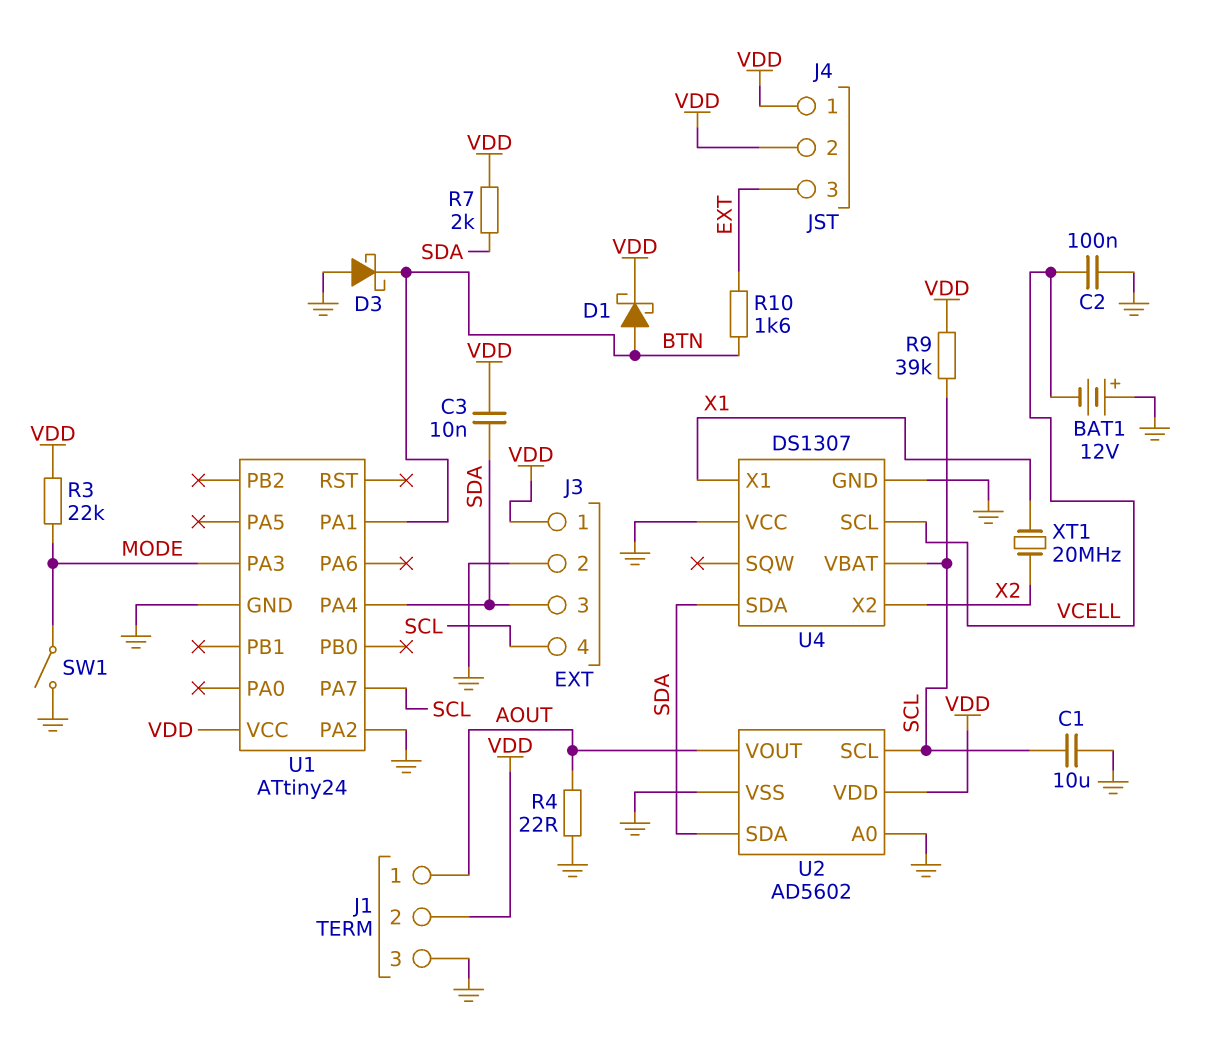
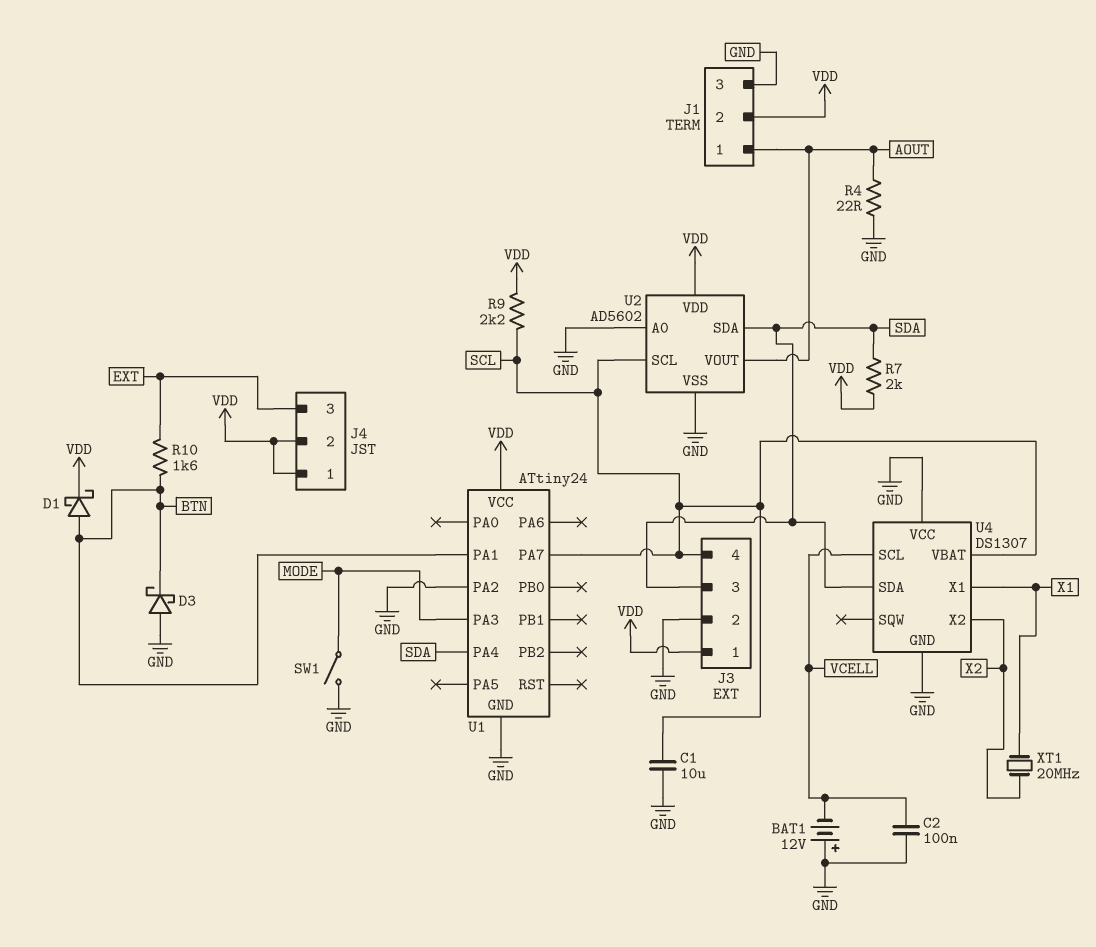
C3: 10nF (SDA, VDD) -> none
R3: 22k (MODE, VDD) -> none
R9: 39k (SCL, VDD) -> 2.2k (SCL, VDD)

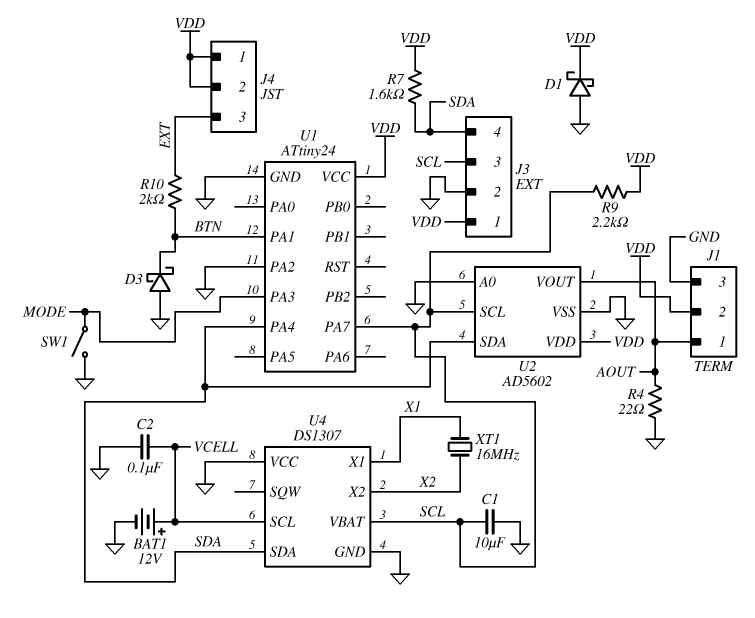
BAT1: 12V (plus GND, minus VCELL) -> 12V (plus VCELL, minus GND)
D1: schottky (A BTN, K VDD) -> schottky (A GND, K VDD)
J3 pin 3: SDA -> SCL
J3 pin 4: SCL -> SDA
R7: 2k (SDA, VDD) -> 1.6k (SDA, VDD)
R10: 1.6k (BTN, EXT) -> 2k (BTN, EXT)
XT1: 20MHz (X1, X2) -> 16MHz (X1, X2)

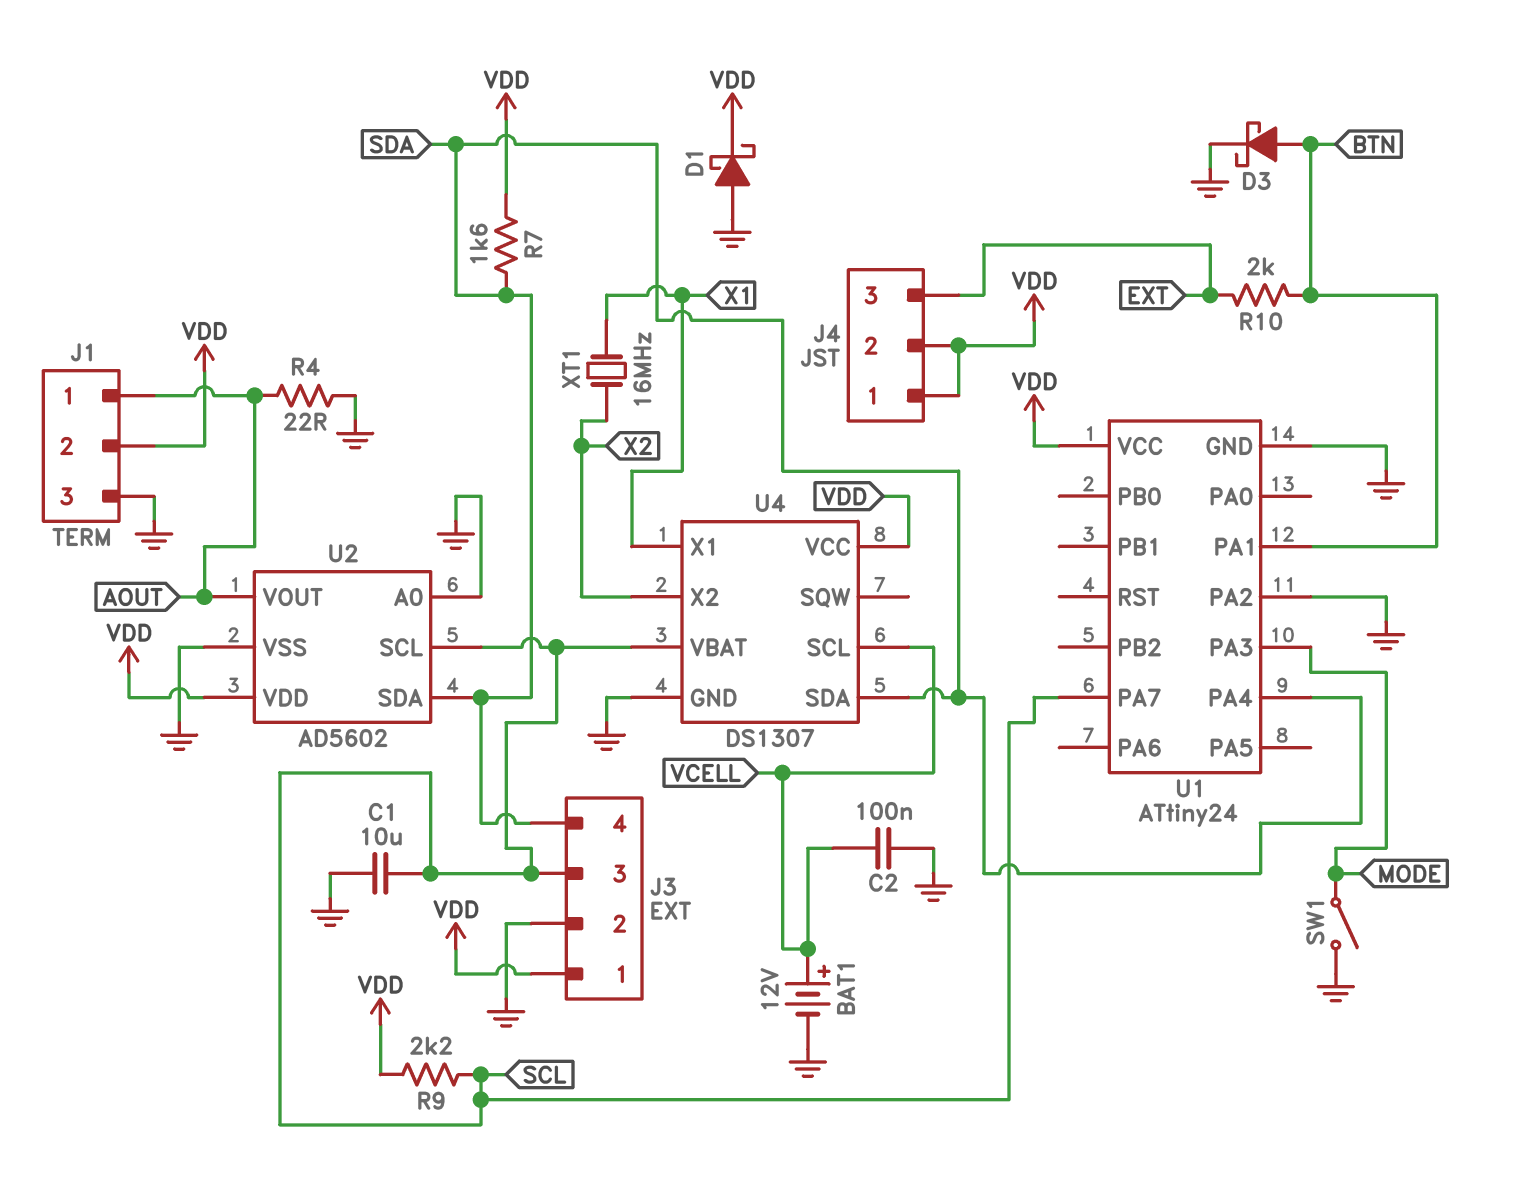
D3: schottky (A GND, K BTN) -> schottky (A BTN, K GND)
U4 pin VCC: GND -> VDD

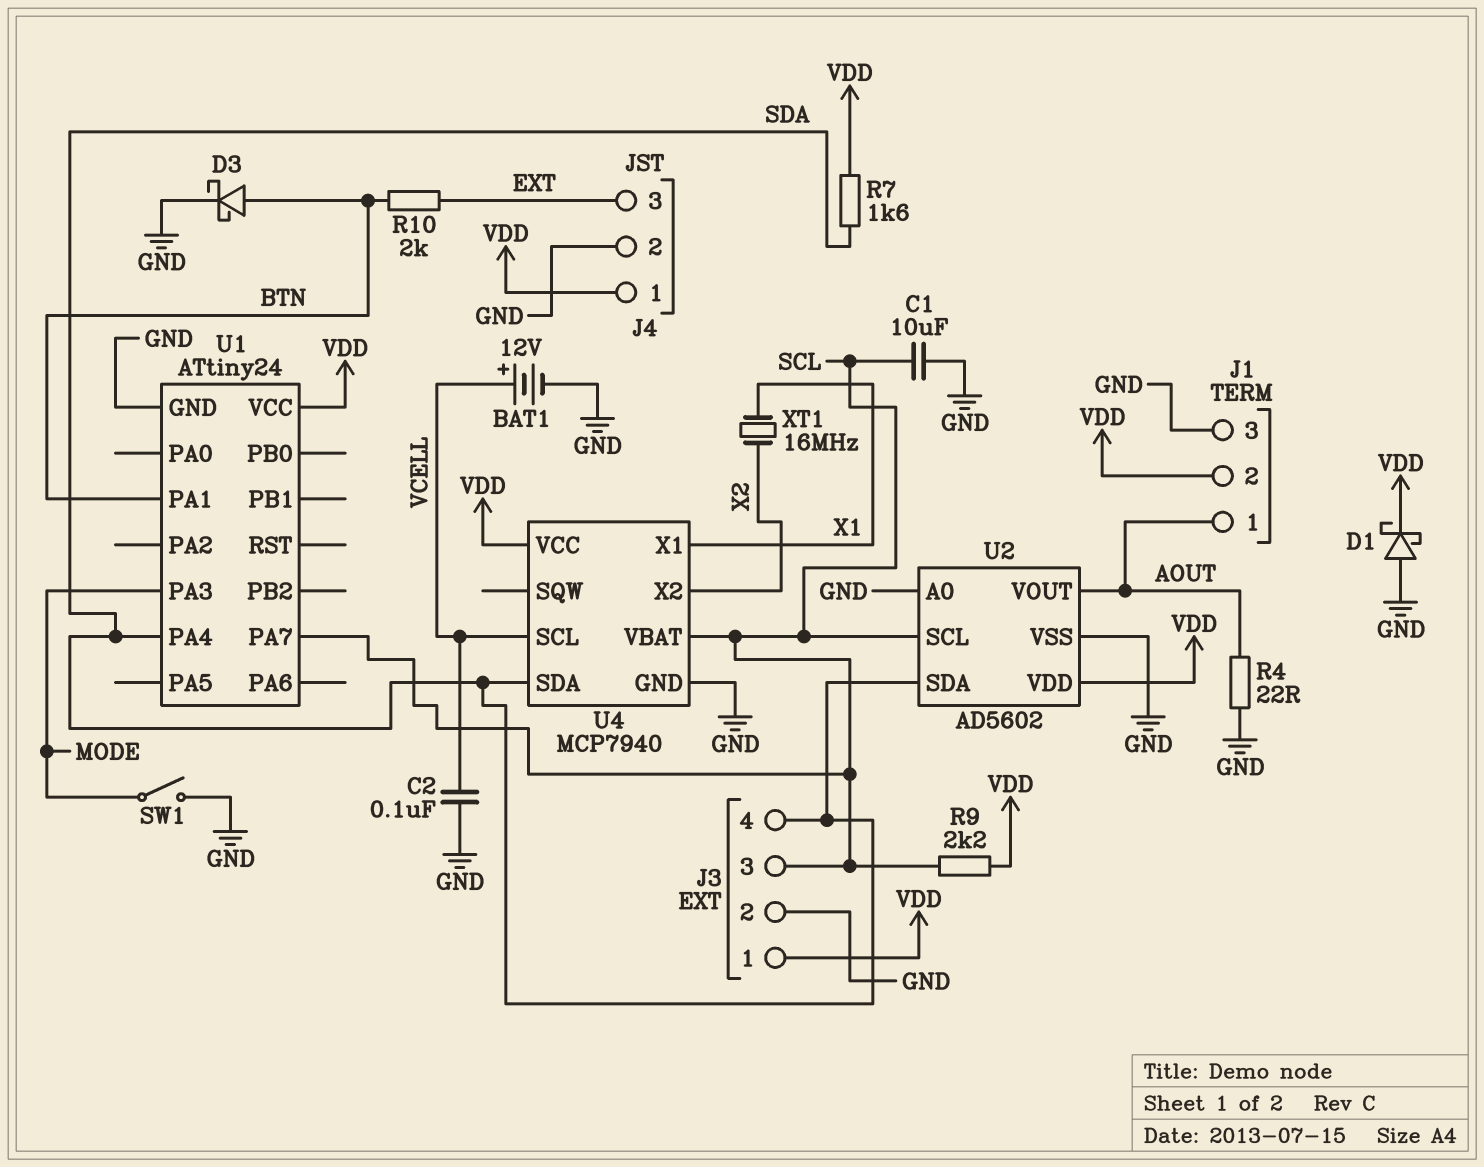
J4 pin 2: VDD -> GND
U1 pin PA2: GND -> none
U4: DS1307 -> MCP7940

